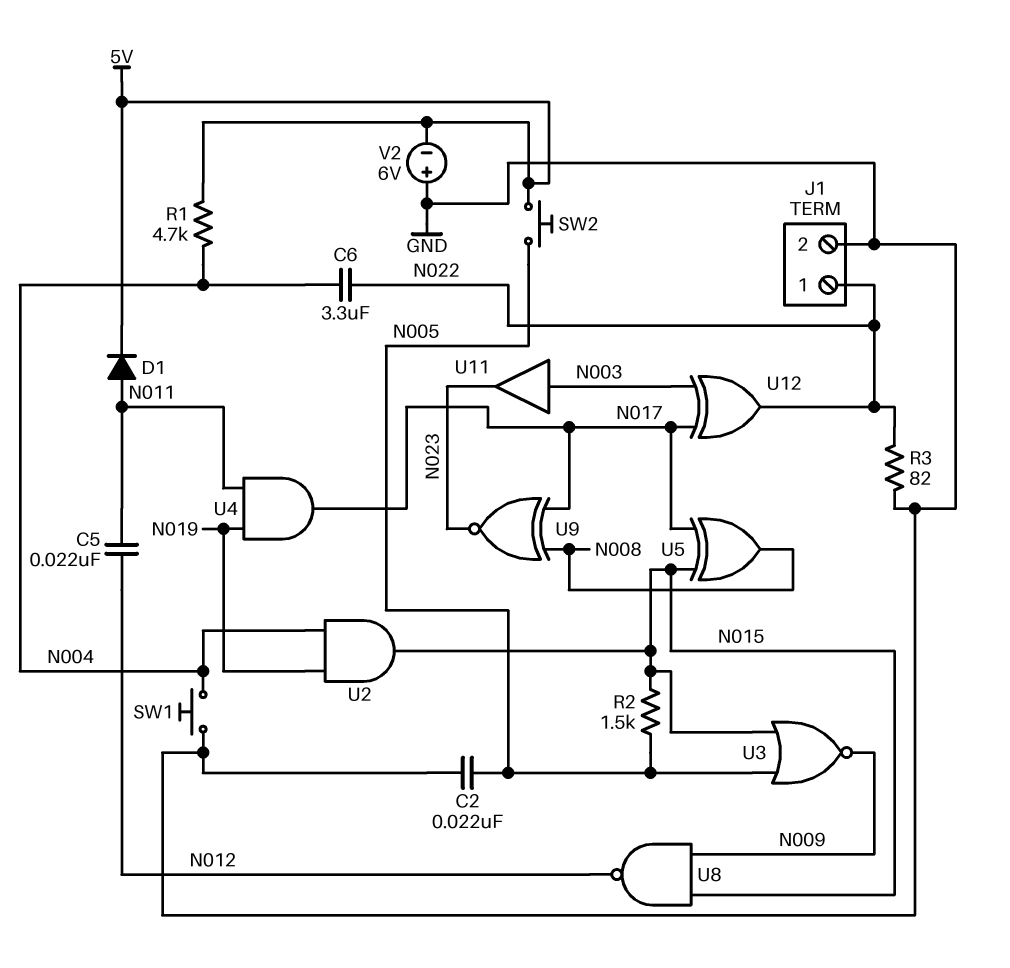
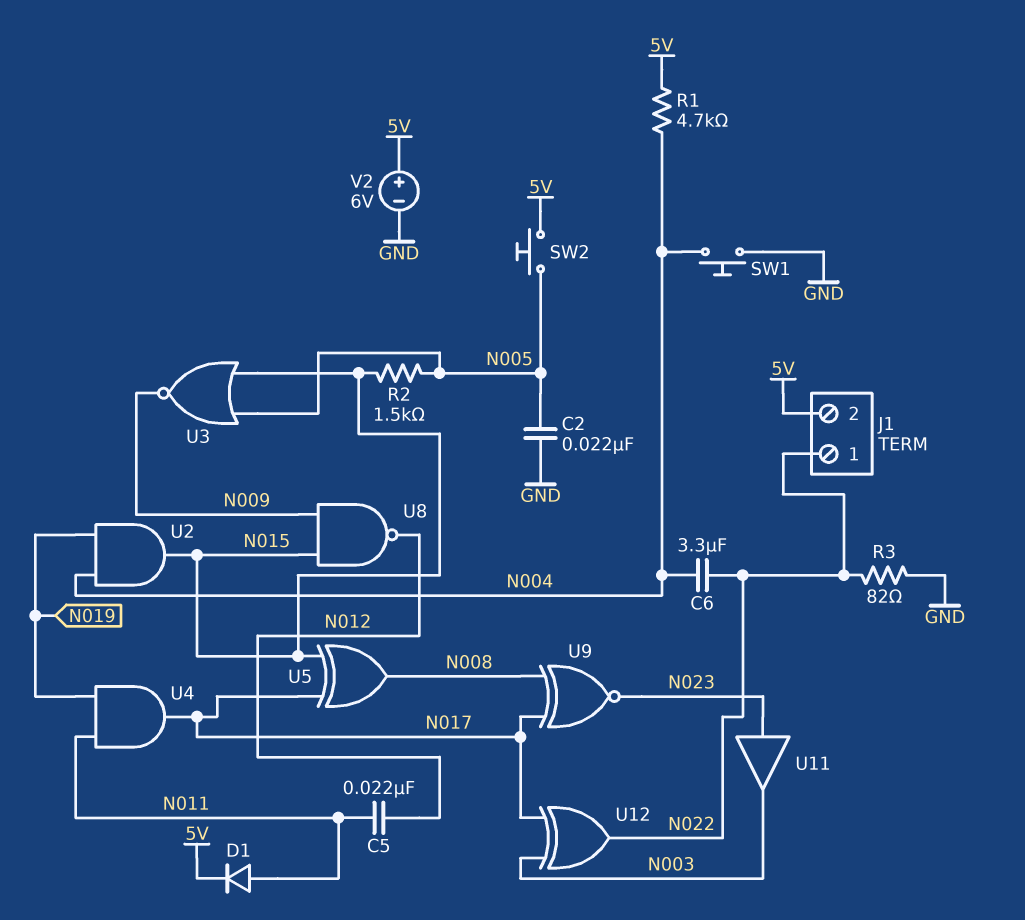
J1 pin 2: GND -> 5V
U11: buffer (in N003, out N023) -> buffer (in N023, out N003)
V2: 6V (plus GND, minus 5V) -> 6V (plus 5V, minus GND)

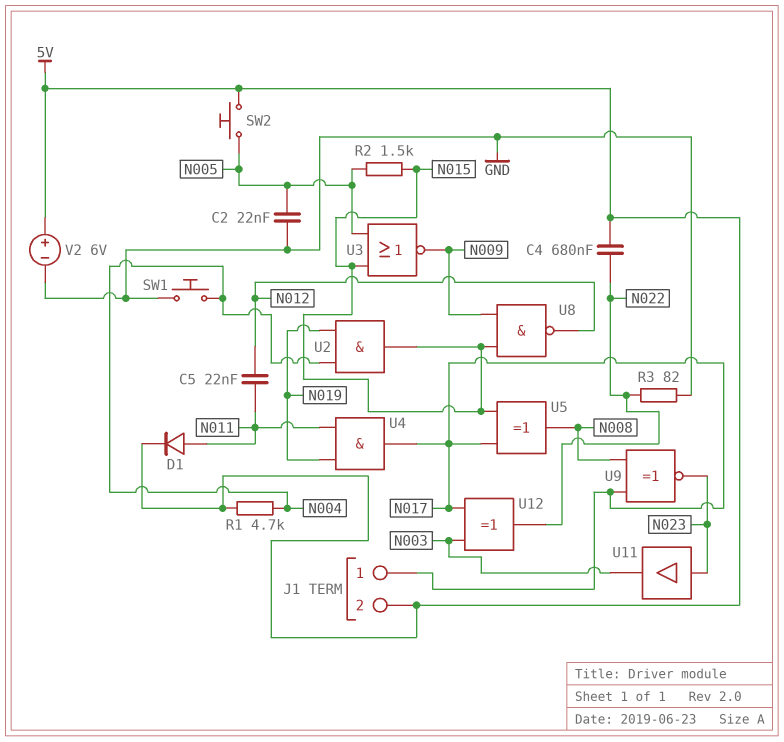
C4: none -> 680nF (5V, N022)
C6: 3.3uF (N004, N022) -> none
J1 pin 1: N022 -> N017

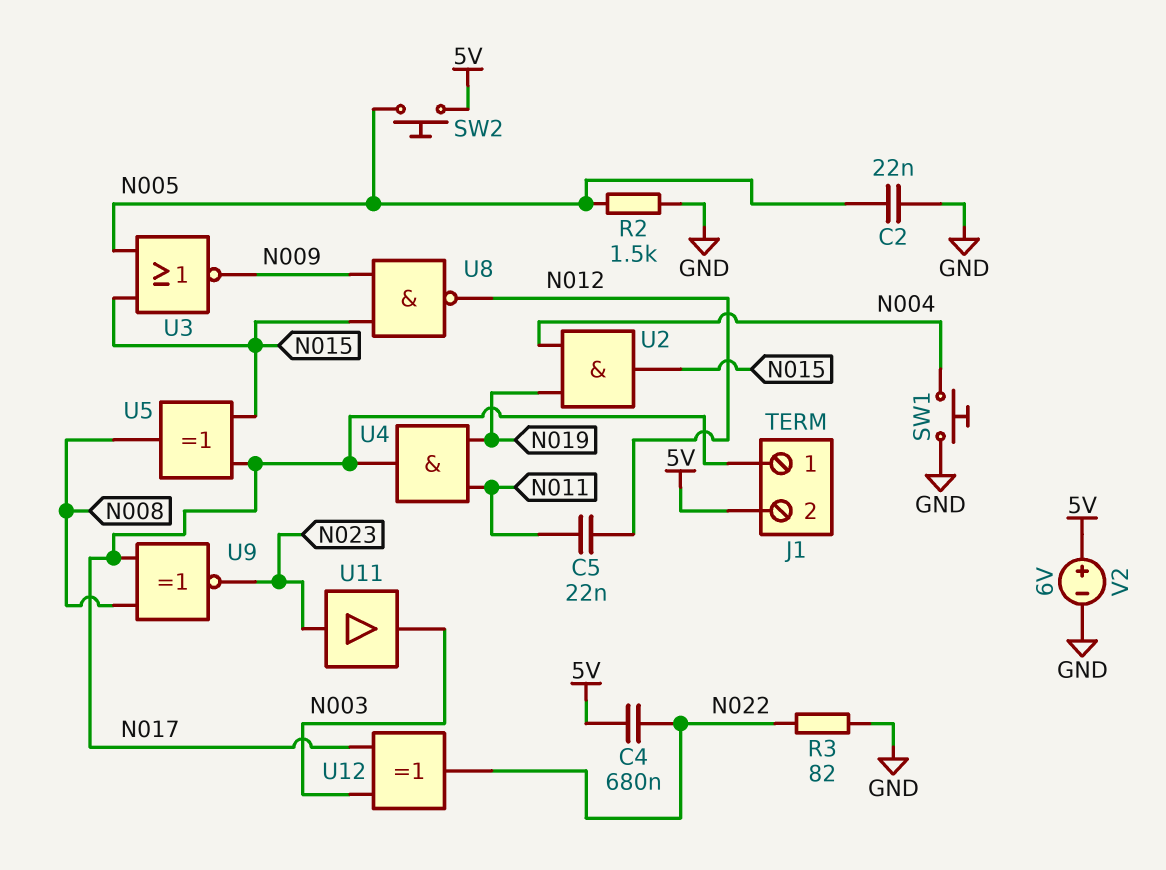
D1: diode (A N011, K 5V) -> none
R1: 4.7k (5V, N004) -> none
R2: 1.5k (N005, N015) -> 1.5k (GND, N005)

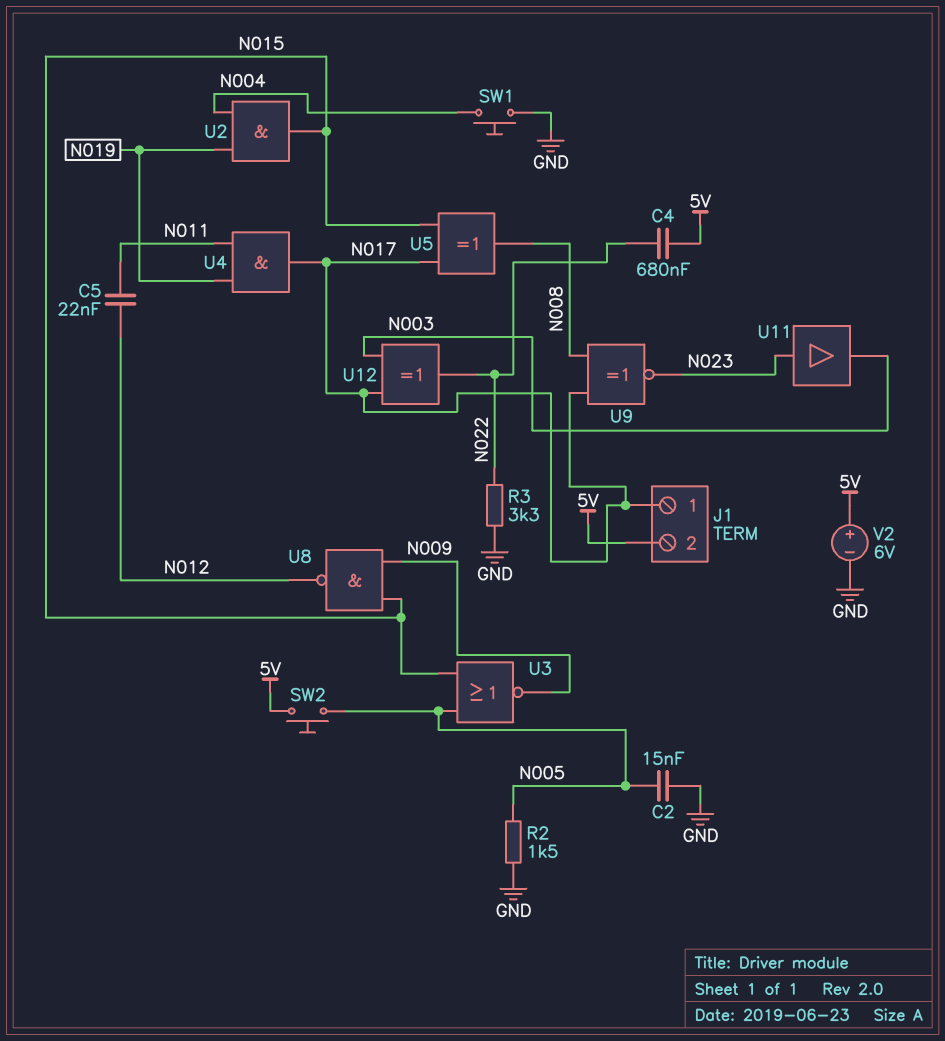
C2: 22nF (GND, N005) -> 15nF (GND, N005)
R3: 82 (GND, N022) -> 3.3k (GND, N022)

